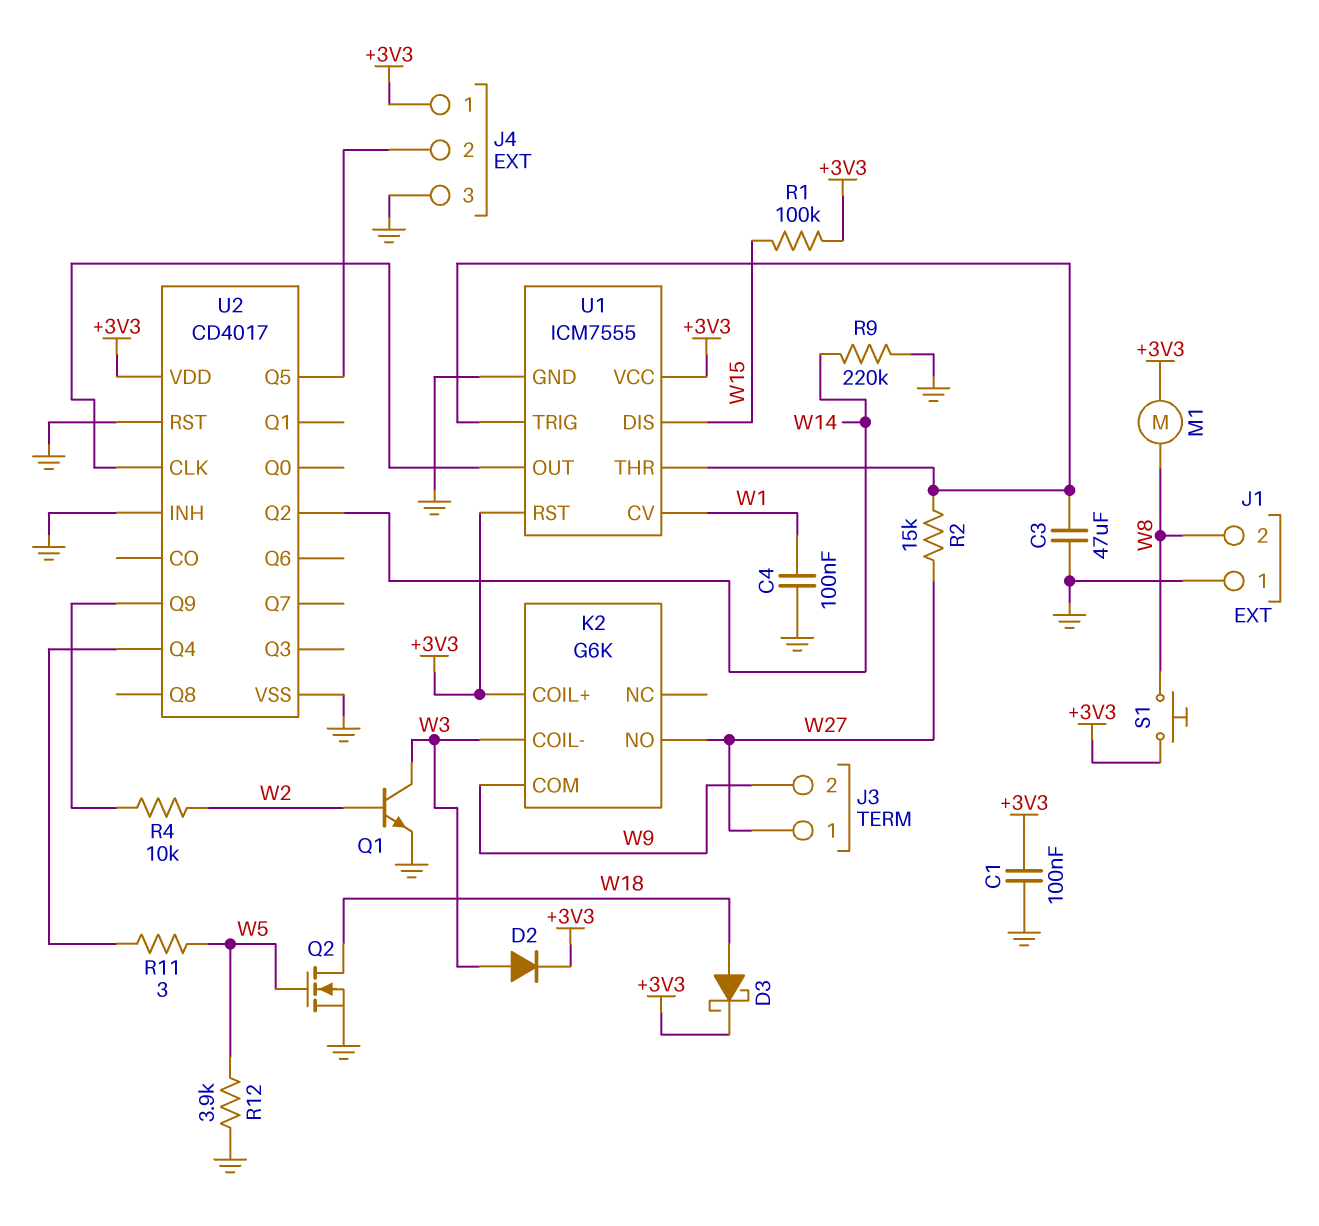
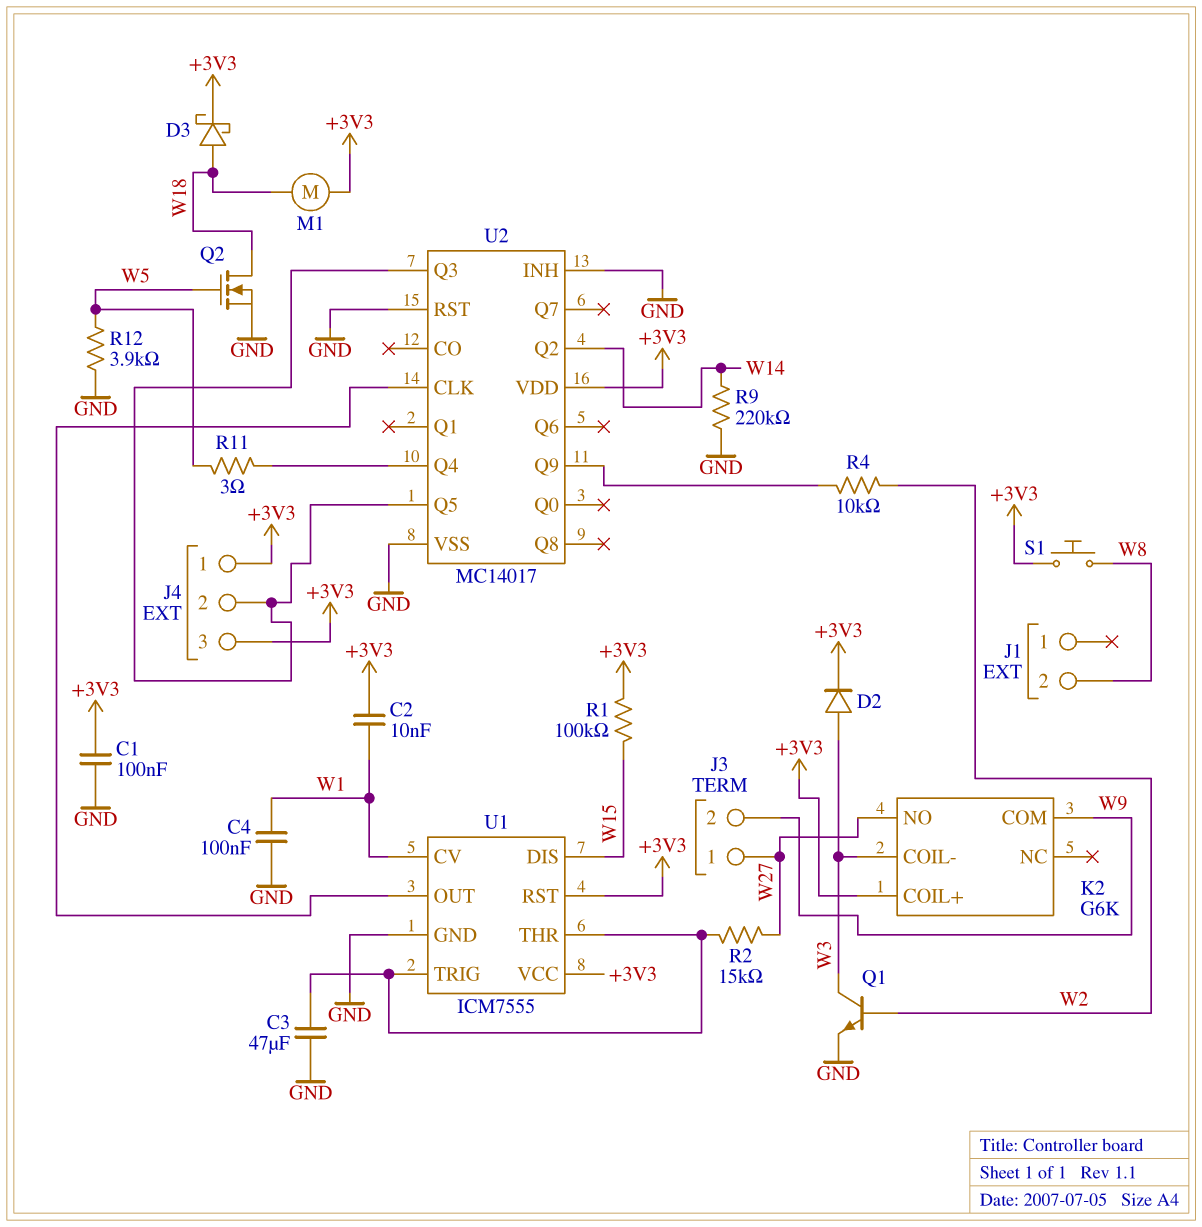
C2: none -> 10nF (+3V3, W1)
J1 pin 1: GND -> none
J4 pin 3: GND -> +3V3
M1: motor (+3V3, W8) -> motor (+3V3, W18)
U2: CD4017 -> MC14017
U2 pin Q3: none -> J4/2

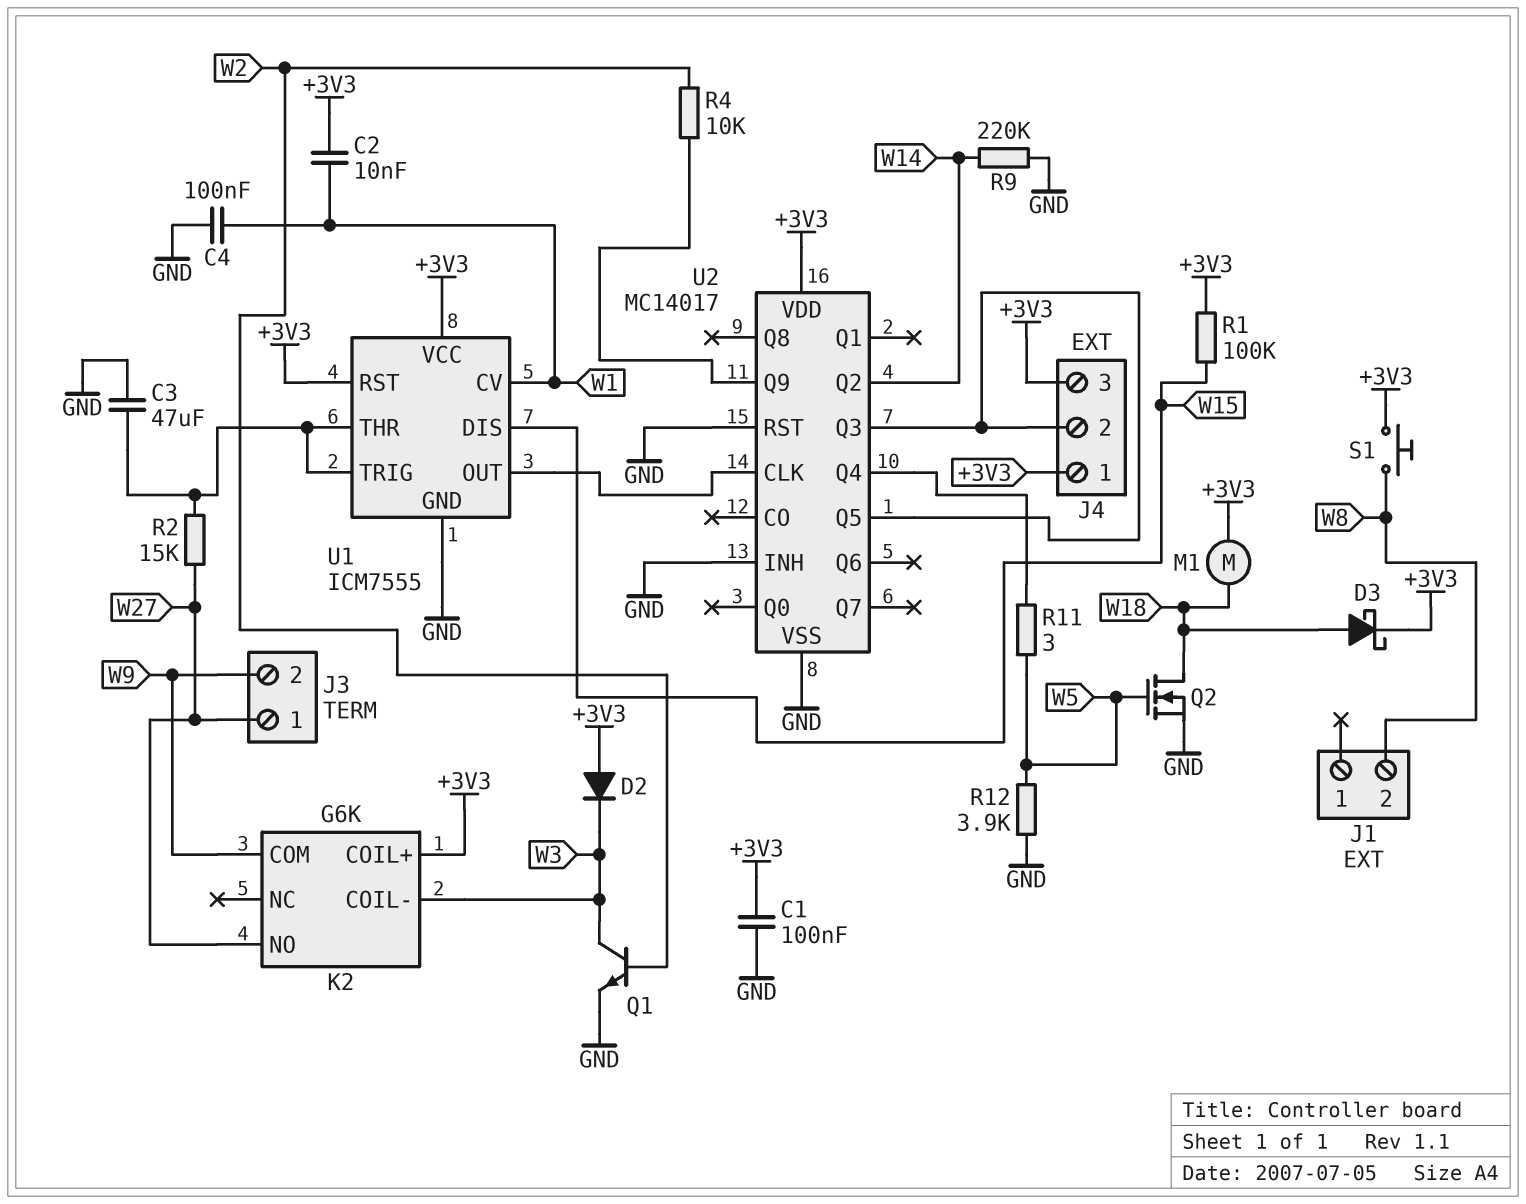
D2: diode (A W3, K +3V3) -> diode (A +3V3, K W3)

